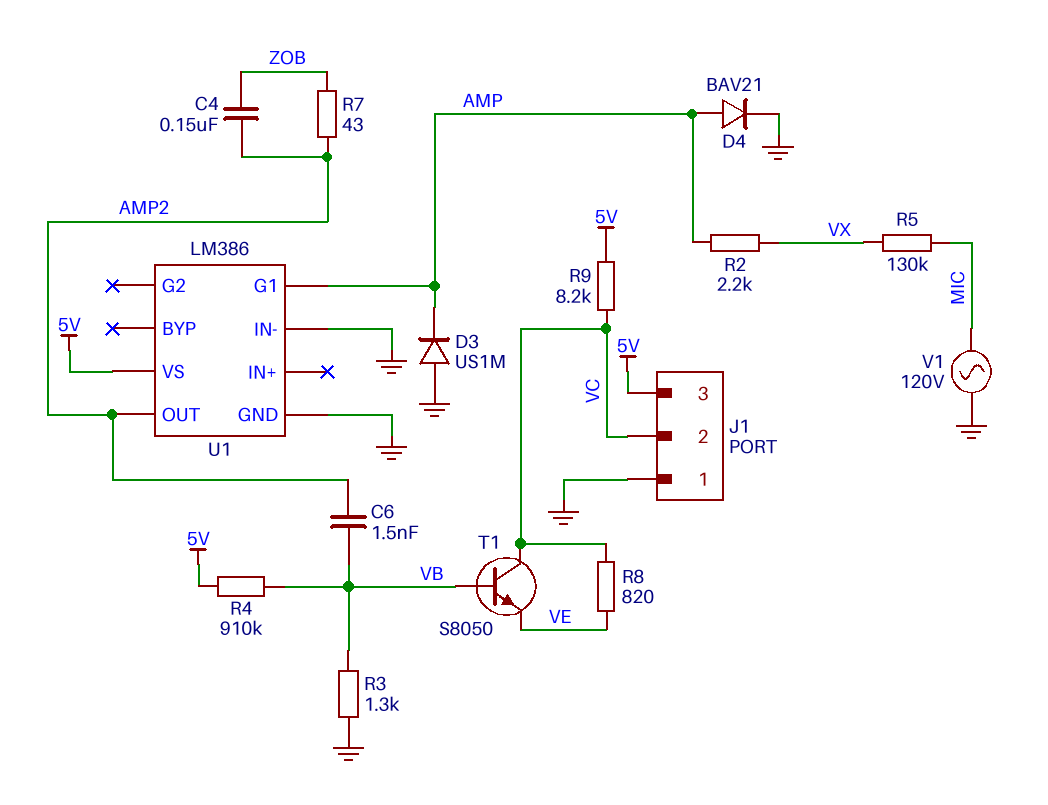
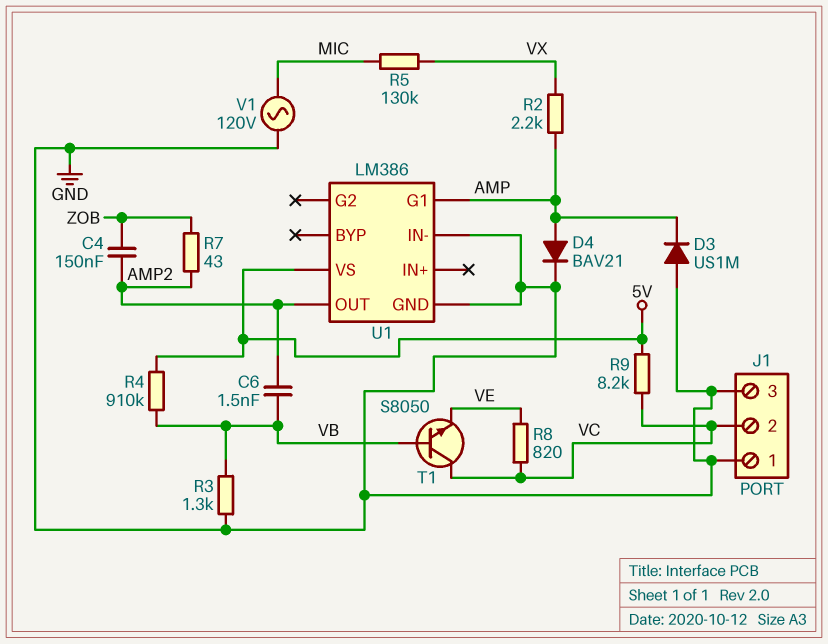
J1 pin 3: 5V -> GND

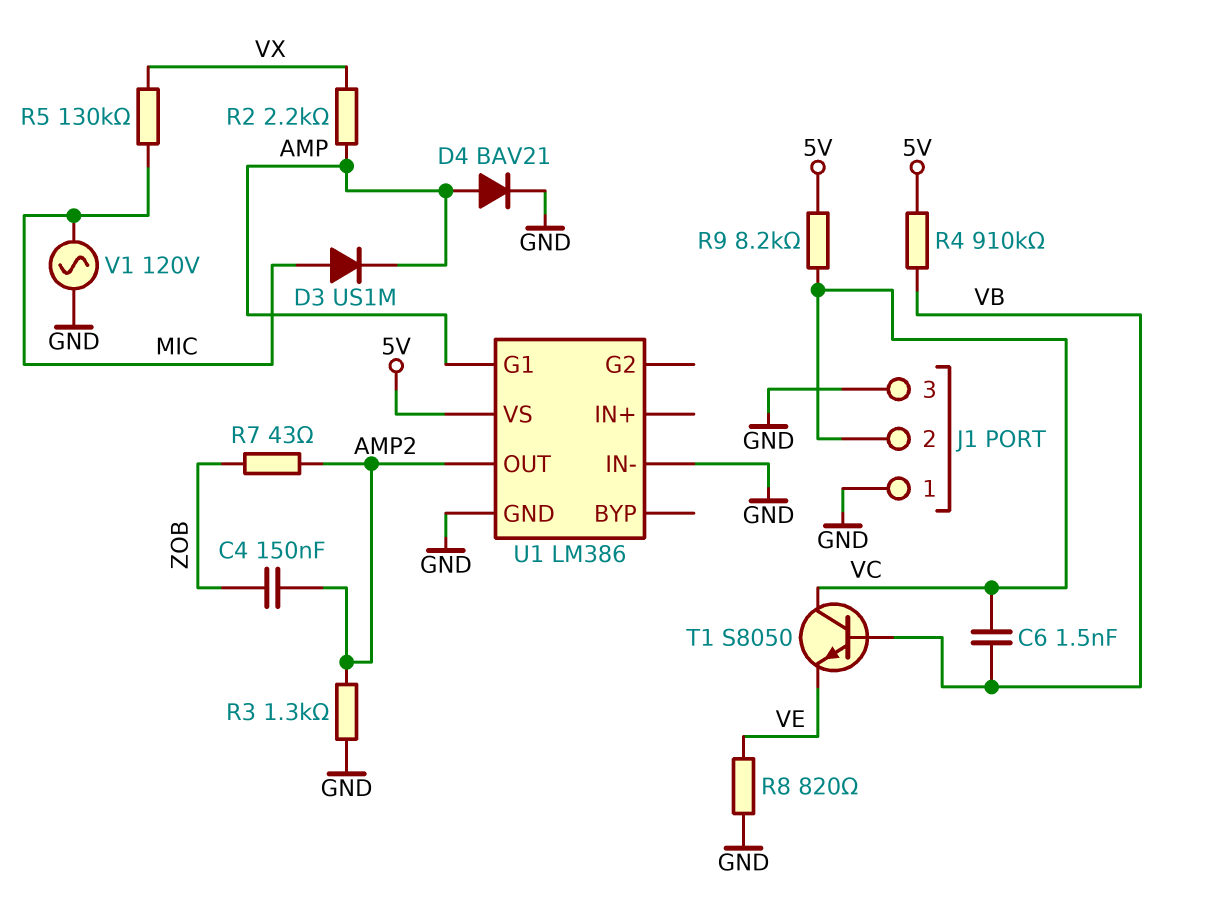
C6: 1.5nF (AMP2, VB) -> 1.5nF (VB, VC)
D3: diode US1M (A GND, K AMP) -> diode US1M (A MIC, K AMP)
R3: 1.3k (GND, VB) -> 1.3k (AMP2, GND)
R8: 820 (VC, VE) -> 820 (GND, VE)

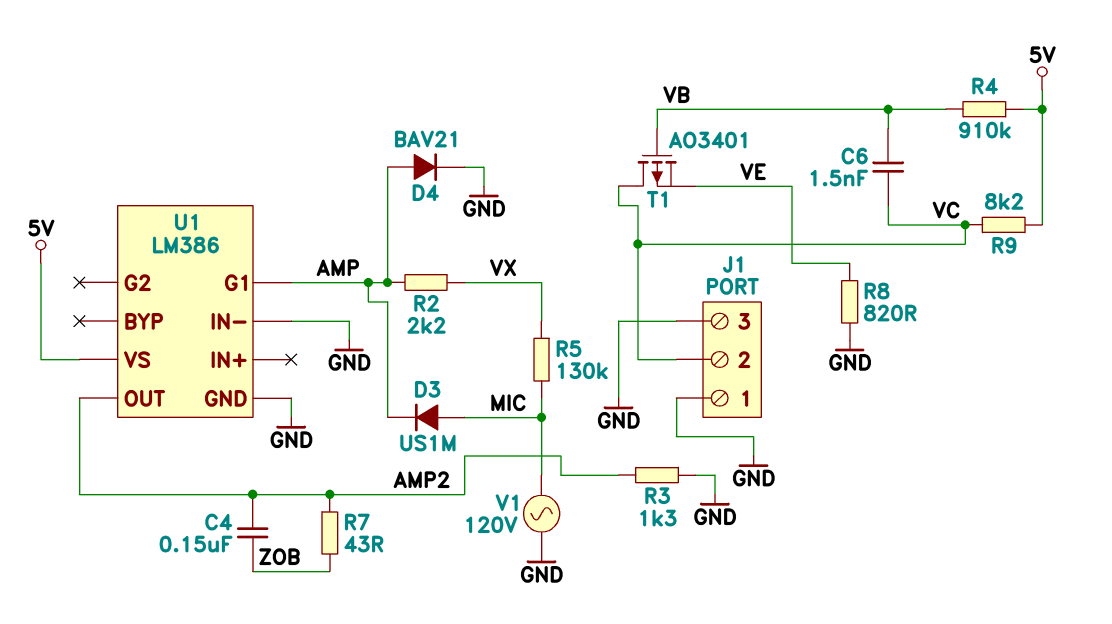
T1: NPN S8050 (B VB, C VC, E VE) -> PMOS AO3401 (G VB, D VC, S VE)

